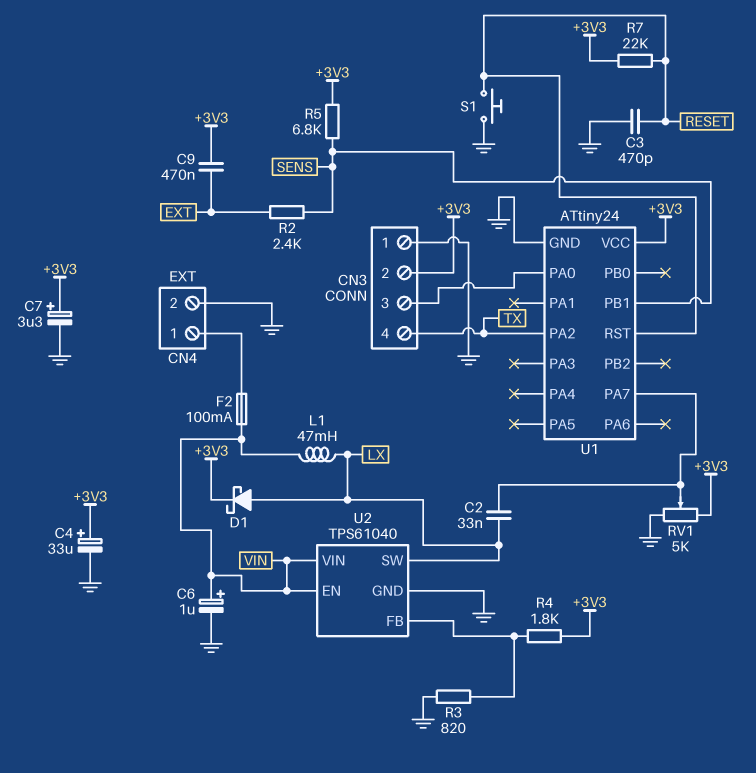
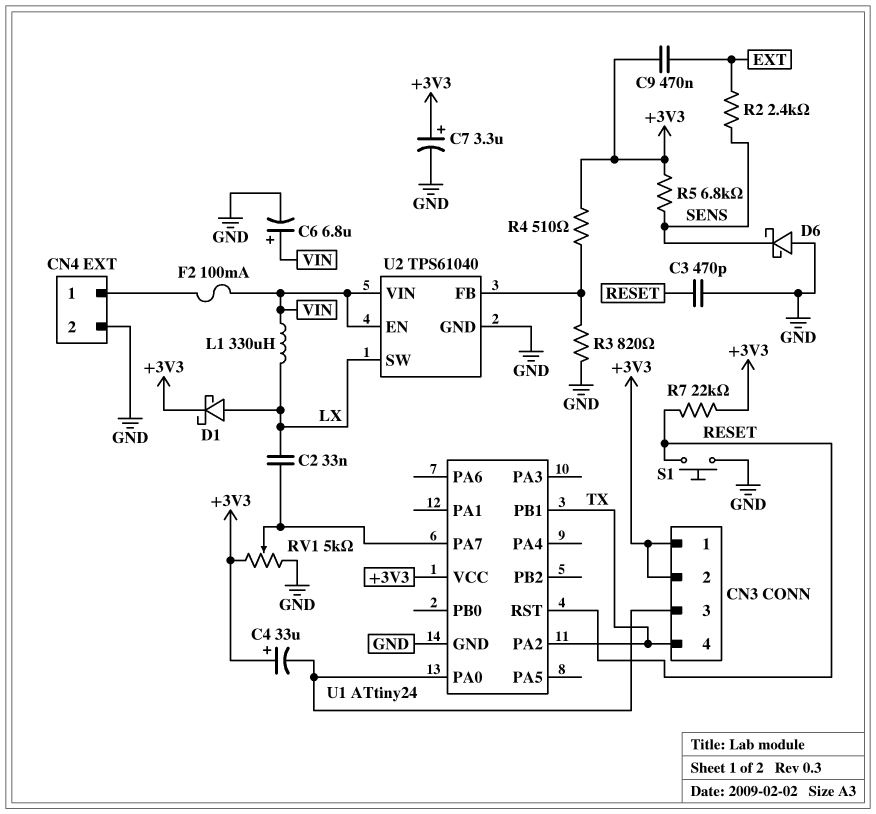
C4: 33uF (plus +3V3, minus GND) -> 33uF (plus +3V3, minus CN3/3)
C6: 1uF (plus VIN, minus GND) -> 6.8uF (plus VIN, minus GND)
CN3 pin 1: GND -> +3V3
D6: none -> schottky (A GND, K SENS)
L1: 47mH (LX, VIN) -> 330uH (LX, VIN)
R4: 1.8k (+3V3, U2/FB) -> 510 (+3V3, U2/FB)
U1 pin PB1: SENS -> TX

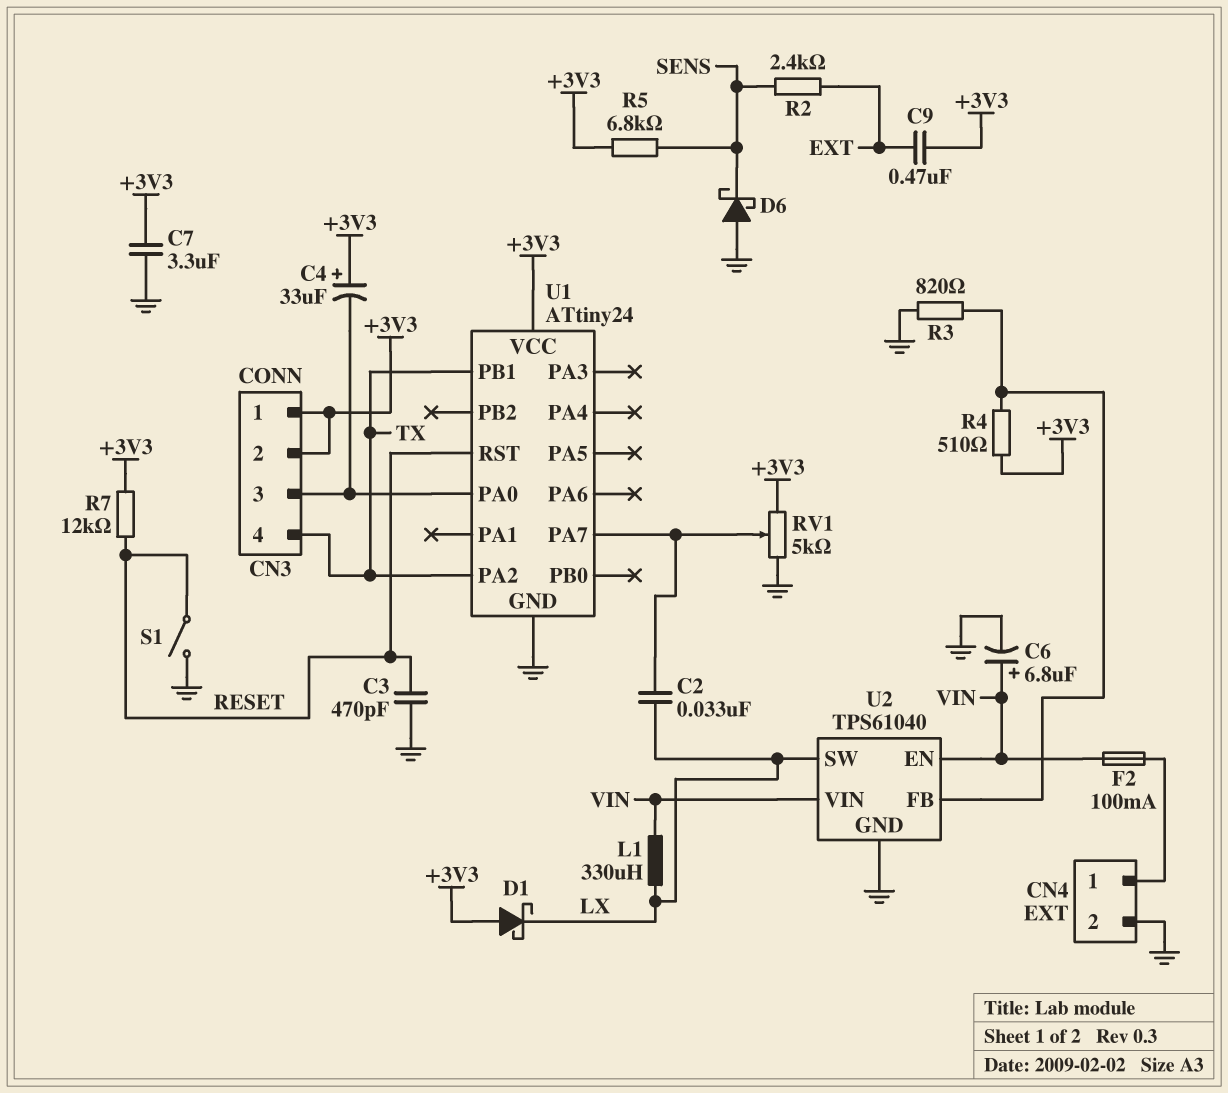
C7: 3.3uF (plus +3V3, minus GND) -> 3.3uF (+3V3, GND)
D1: schottky (A LX, K +3V3) -> schottky (A +3V3, K LX)
R7: 22k (+3V3, RESET) -> 12k (+3V3, RESET)
S1: button (GND, RESET) -> switch (GND, RESET)

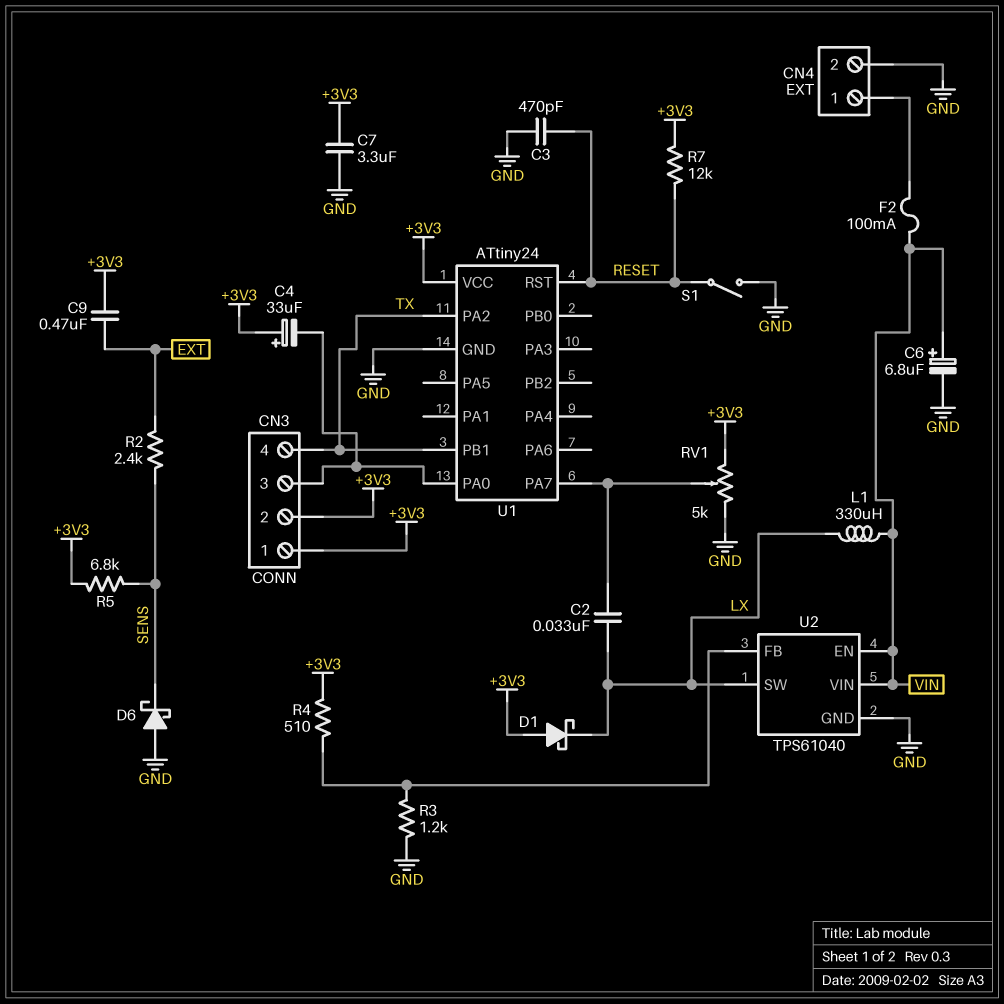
R3: 820 (GND, U2/FB) -> 1.2k (GND, U2/FB)

